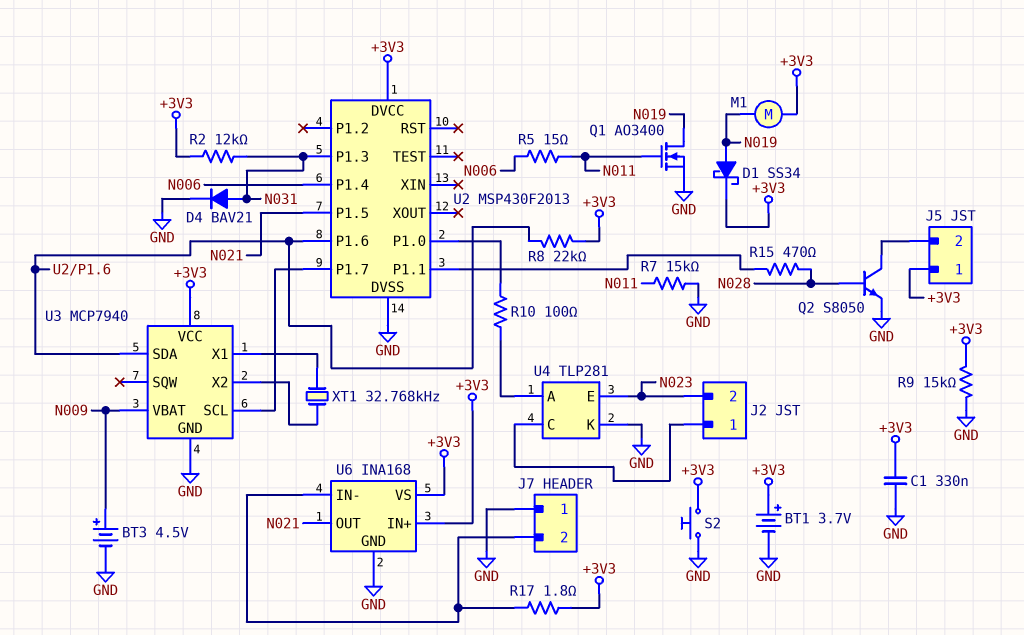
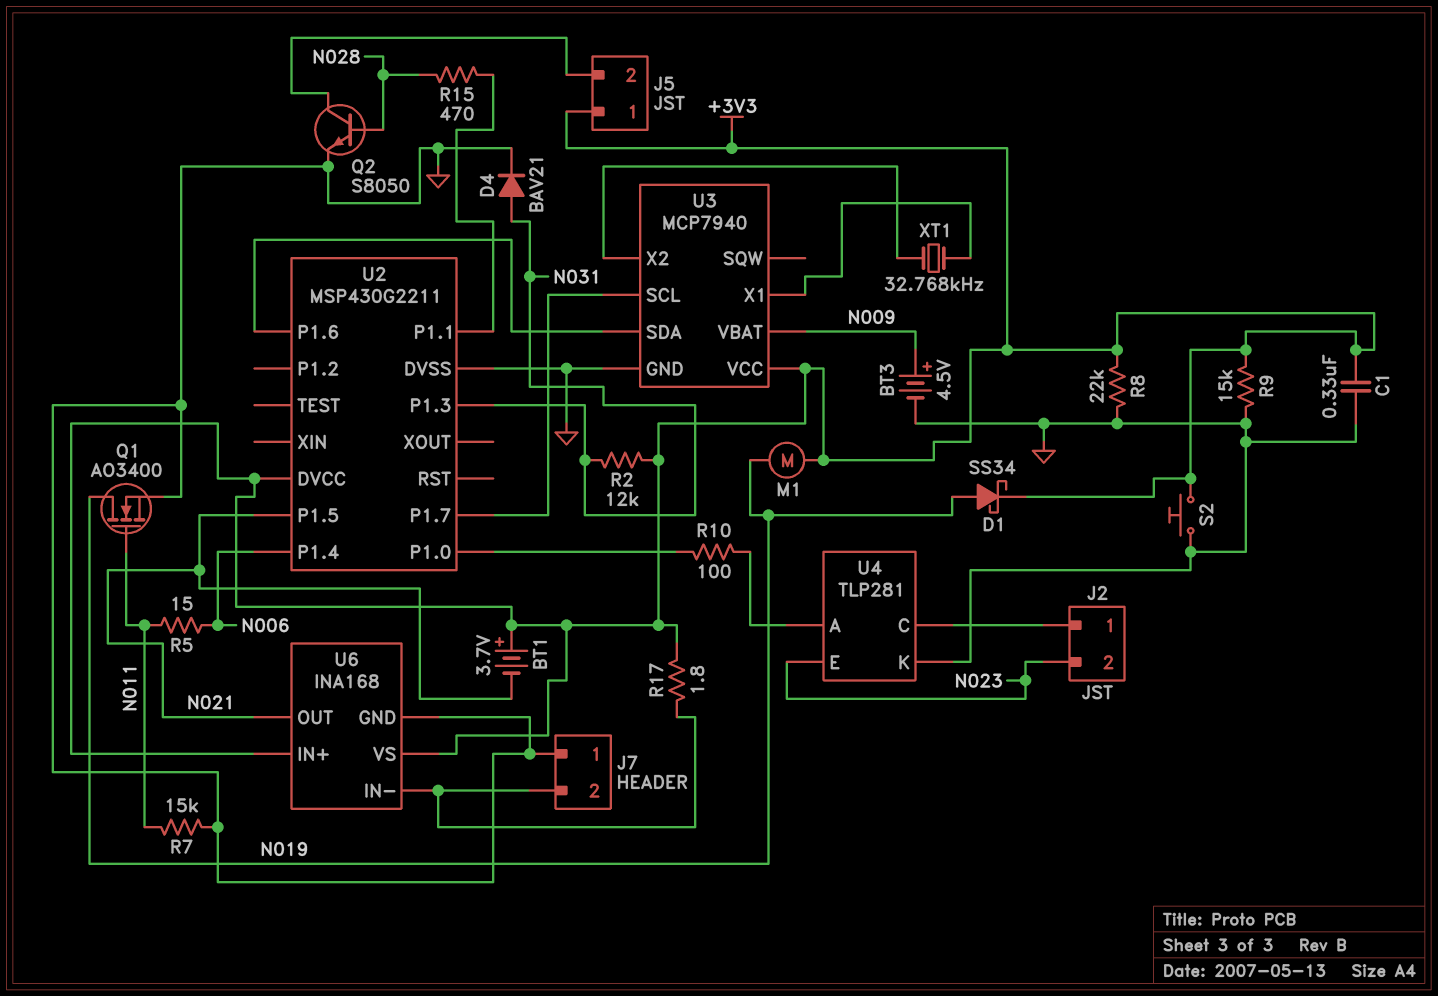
BT1: 3.7V (plus +3V3, minus GND) -> 3.7V (plus +3V3, minus N021)
R8: 22k (+3V3, U2/P1.6) -> 22k (+3V3, GND)
U2: MSP430F2013 -> MSP430G2211

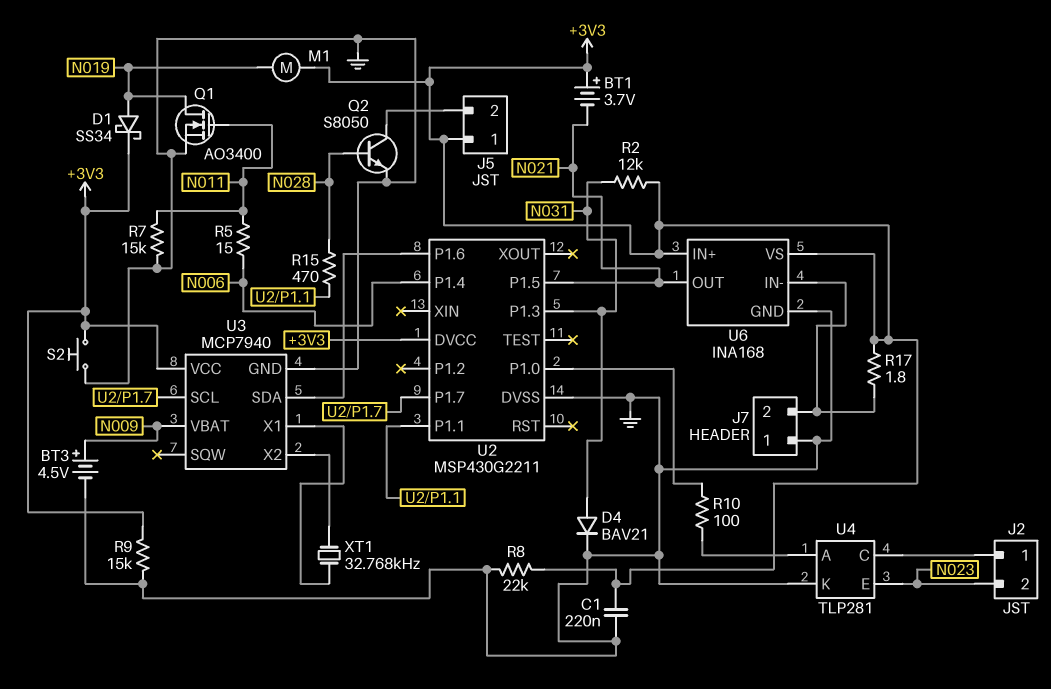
C1: 330nF (+3V3, GND) -> 220nF (+3V3, GND)

